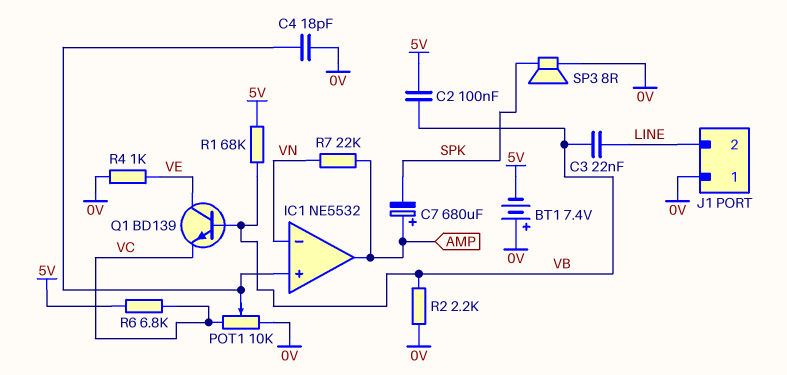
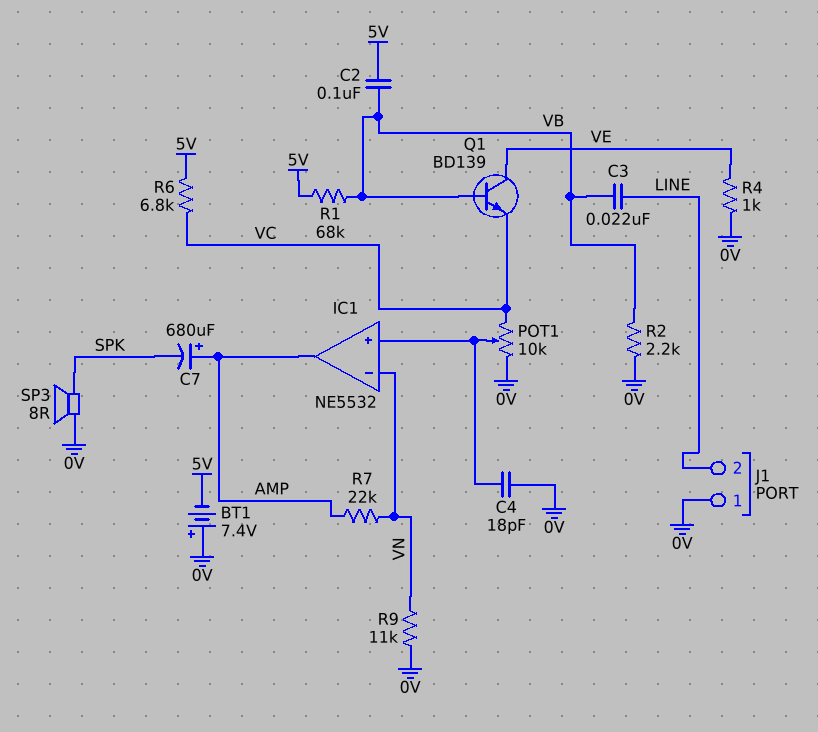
R9: none -> 11k (0V, VN)

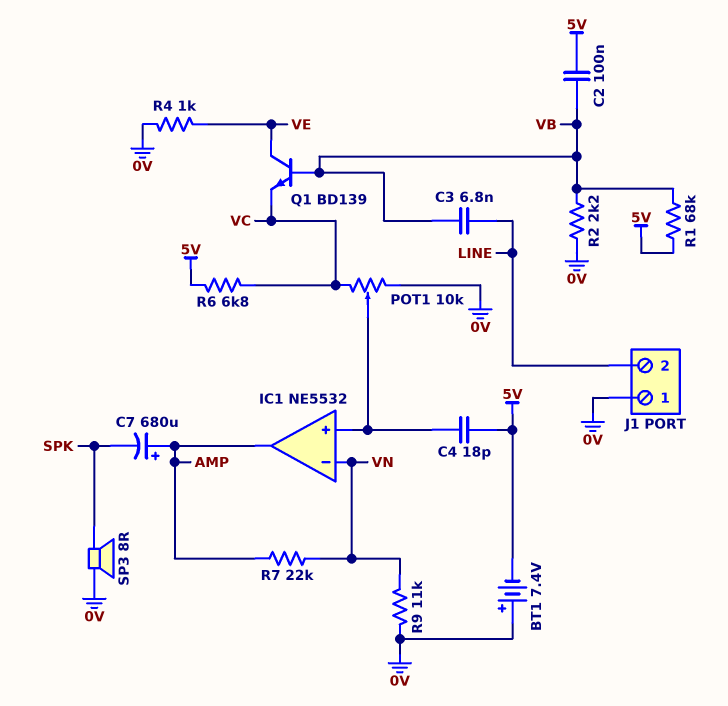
C3: 22nF (LINE, VB) -> 6.8nF (LINE, VB)
C4: 18pF (0V, IC1/in+) -> 18pF (5V, IC1/in+)

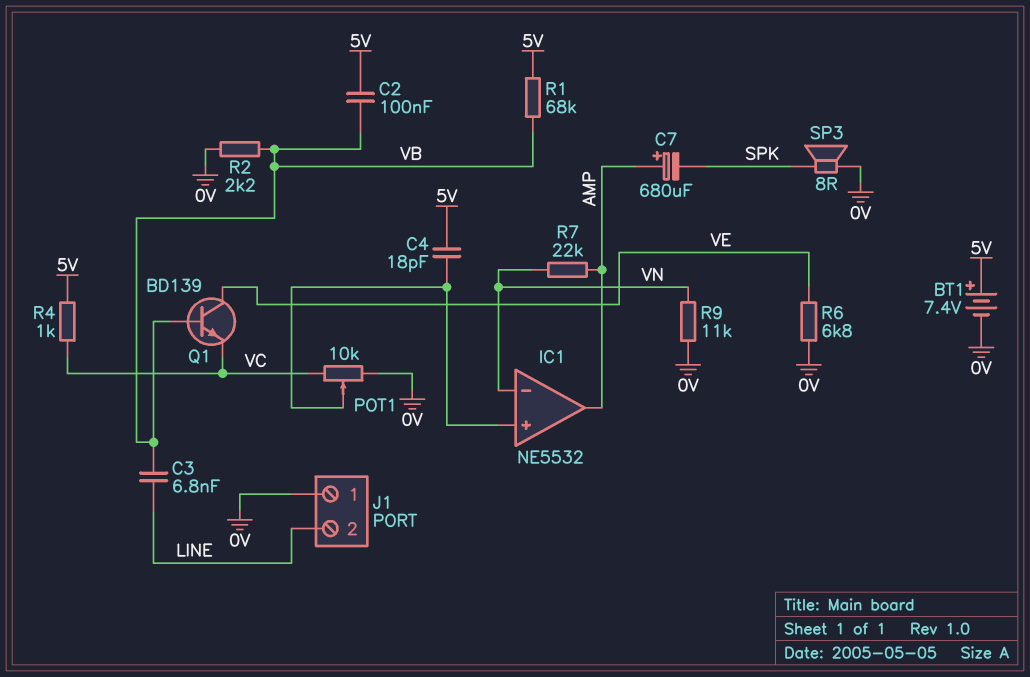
BT1: 7.4V (plus 0V, minus 5V) -> 7.4V (plus 5V, minus 0V)
R4: 1k (0V, VE) -> 1k (5V, VC)
R6: 6.8k (5V, VC) -> 6.8k (0V, VE)

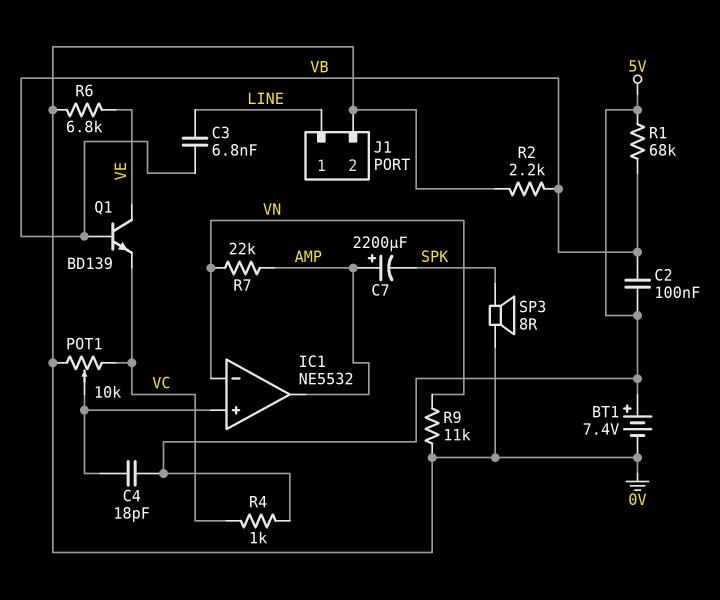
C7: 680uF (plus AMP, minus SPK) -> 2200uF (plus AMP, minus SPK)
J1 pin 1: 0V -> LINE
J1 pin 2: LINE -> 0V

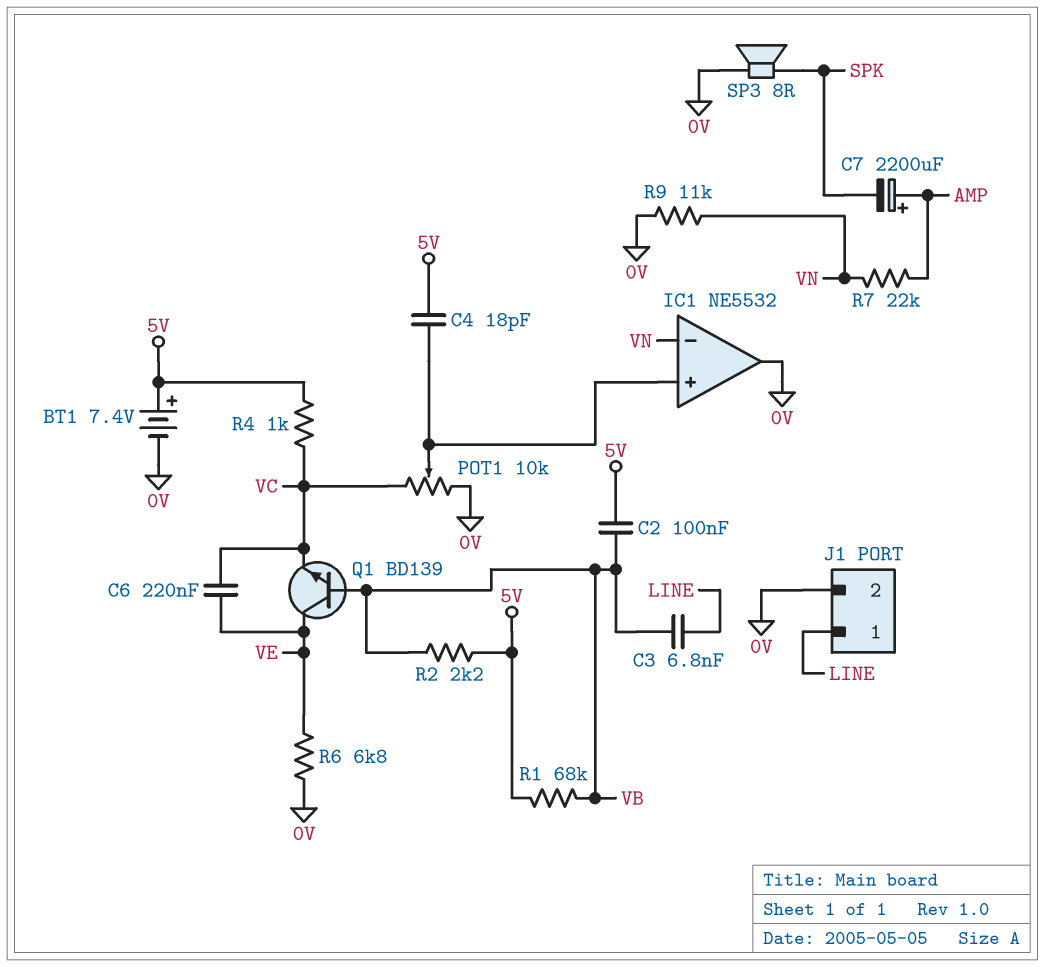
C6: none -> 220nF (VC, VE)
IC1 pin out: AMP -> 0V
R2: 2.2k (0V, VB) -> 2.2k (5V, VB)

